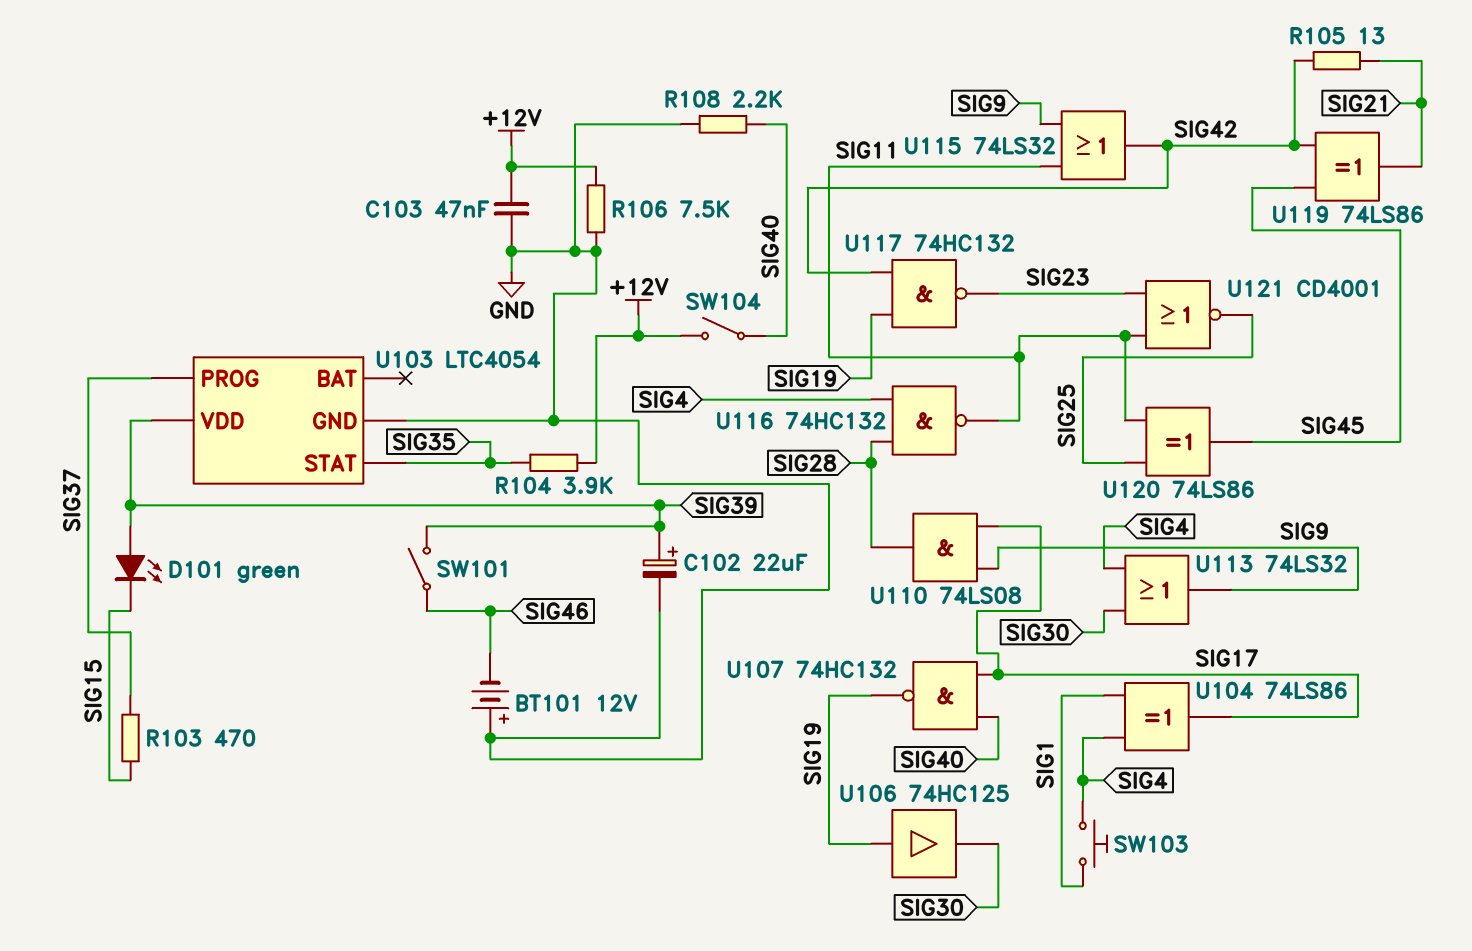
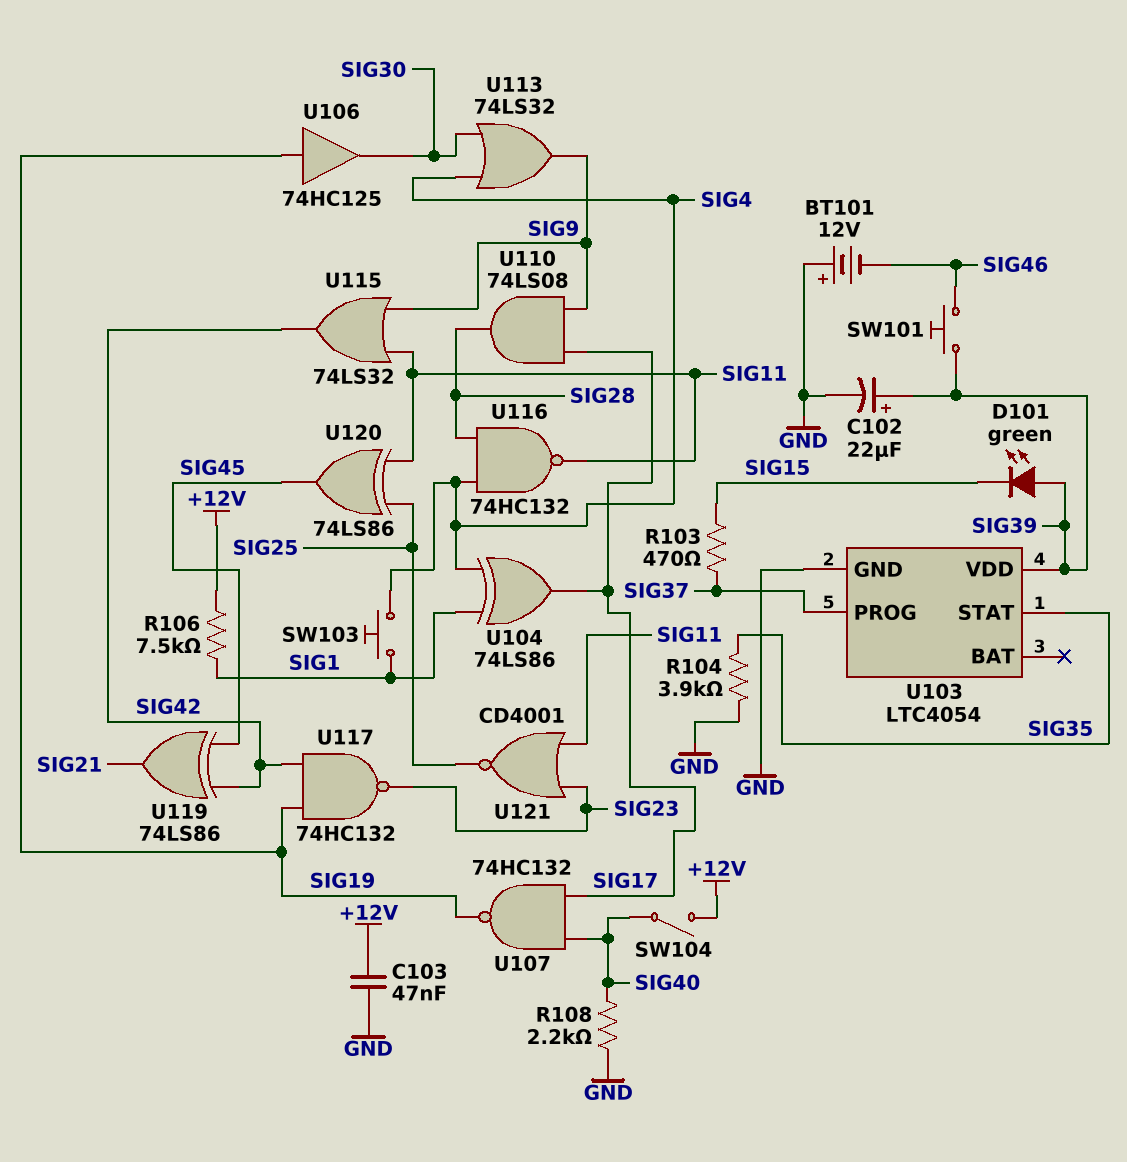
R104: 3.9k (+12V, SIG35) -> 3.9k (GND, SIG35)
R105: 13 (SIG21, SIG42) -> none
R106: 7.5k (+12V, GND) -> 7.5k (+12V, SIG1)
SW101: switch (SIG39, SIG46) -> button (SIG39, SIG46)

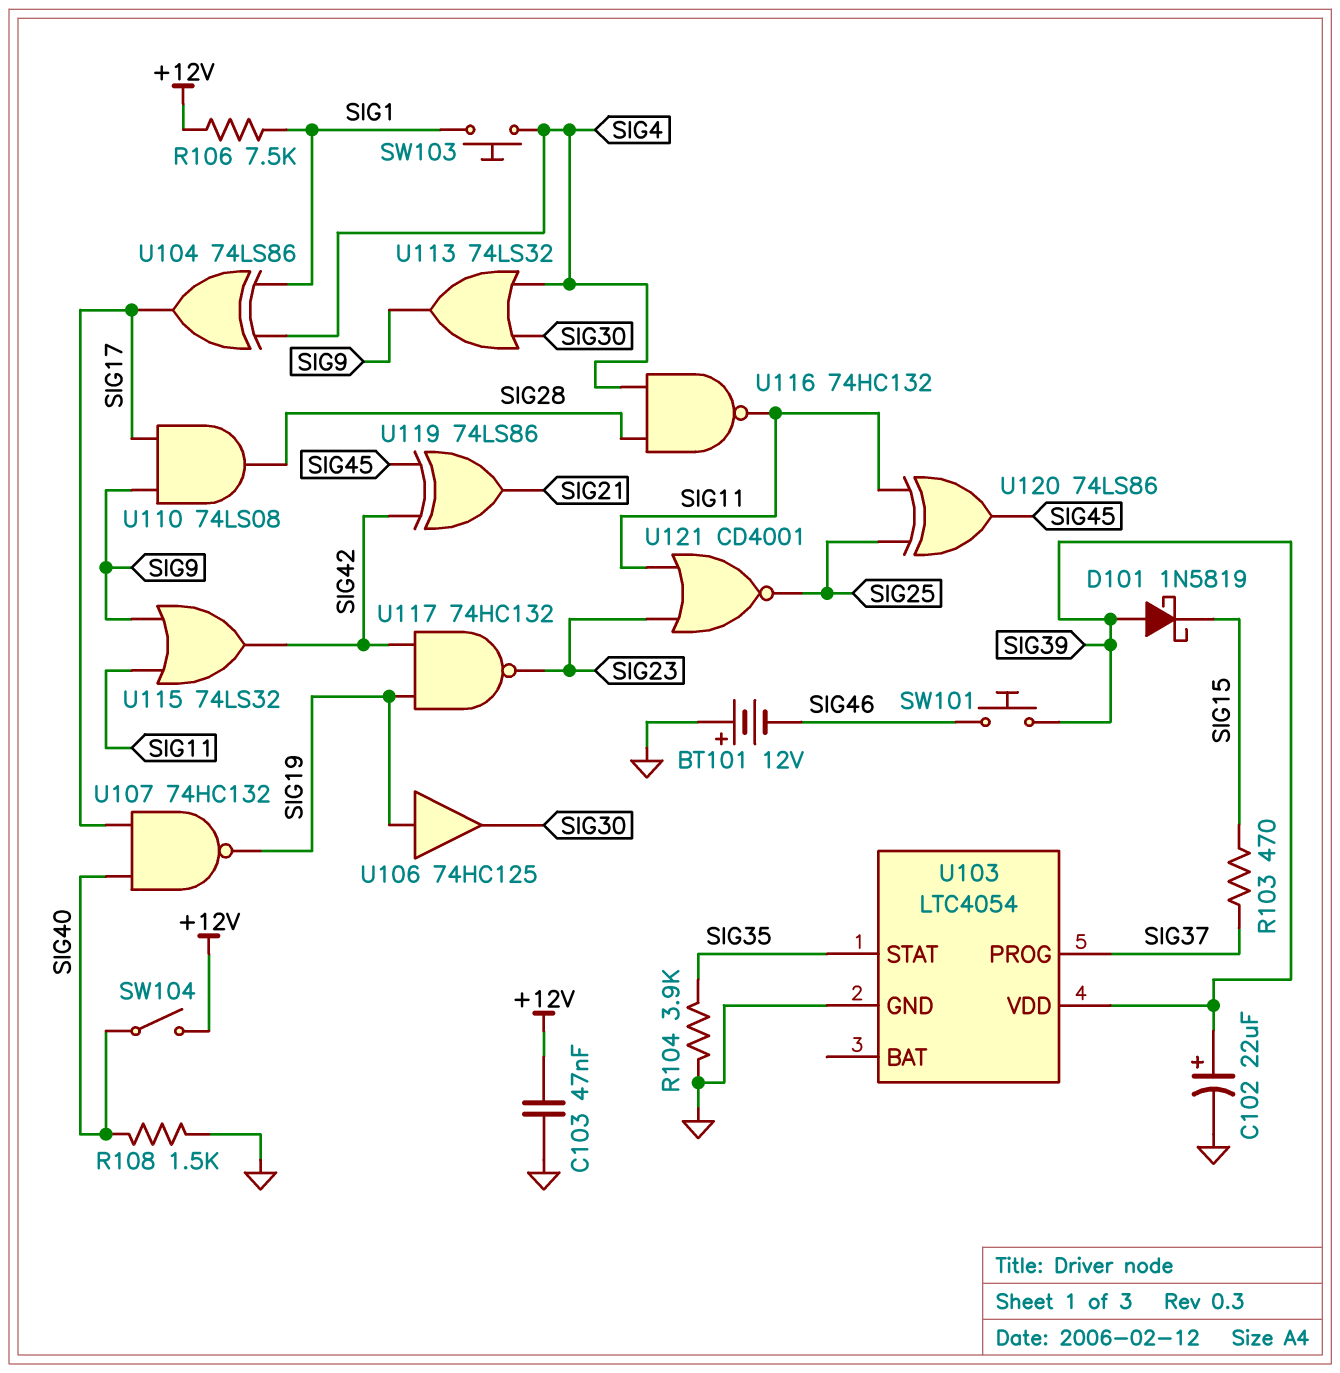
D101: LED green (A SIG39, K SIG15) -> schottky 1N5819 (A SIG39, K SIG15)
R108: 2.2k (GND, SIG40) -> 1.5k (GND, SIG40)

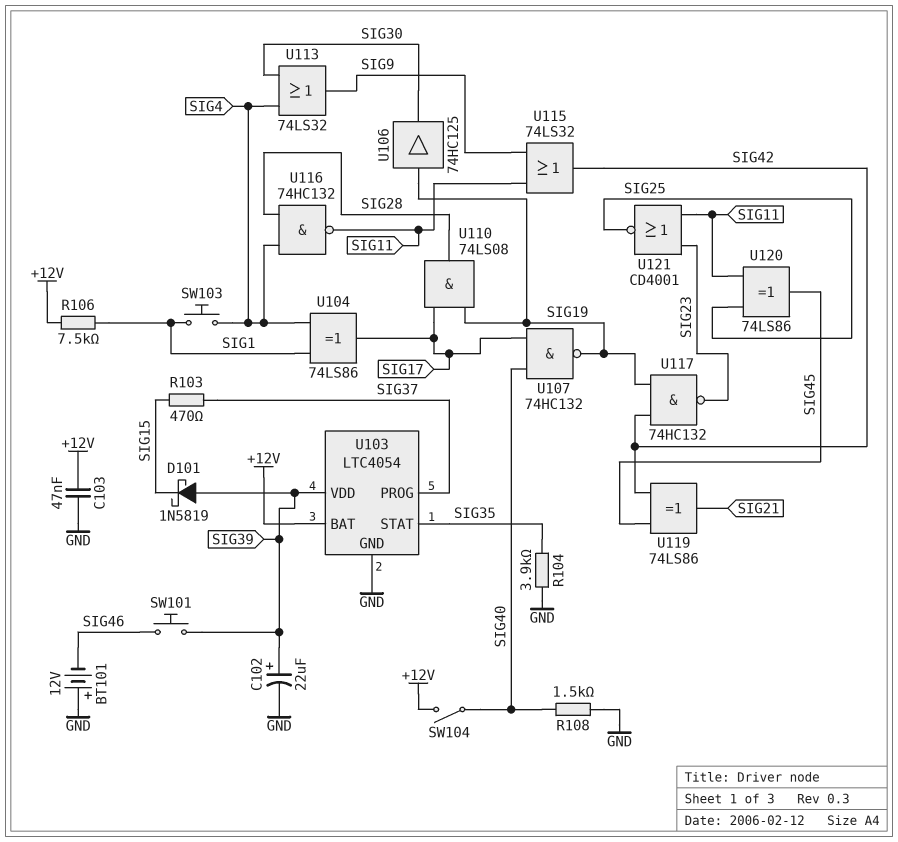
U103 pin BAT: none -> +12V
U110: AND 74LS08 (in SIG9, in SIG17, out SIG28) -> AND 74LS08 (in SIG17, in SIG19, out SIG28)

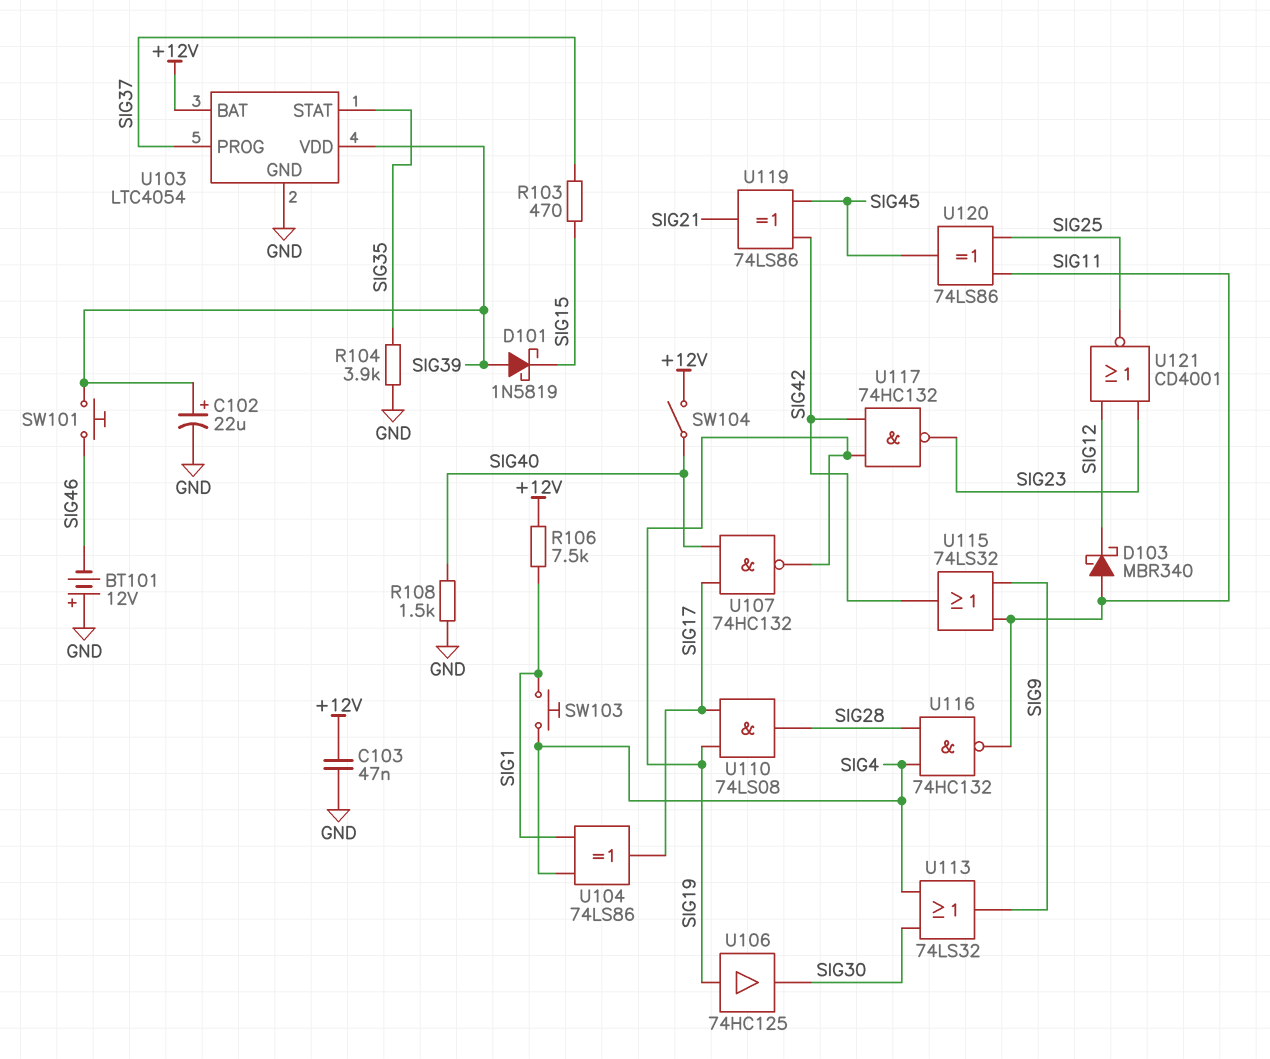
D103: none -> schottky MBR340 (A SIG11, K SIG12)
U121: NOR CD4001 (in SIG11, in SIG23, out SIG25) -> NOR CD4001 (in SIG12, in SIG23, out SIG25)

